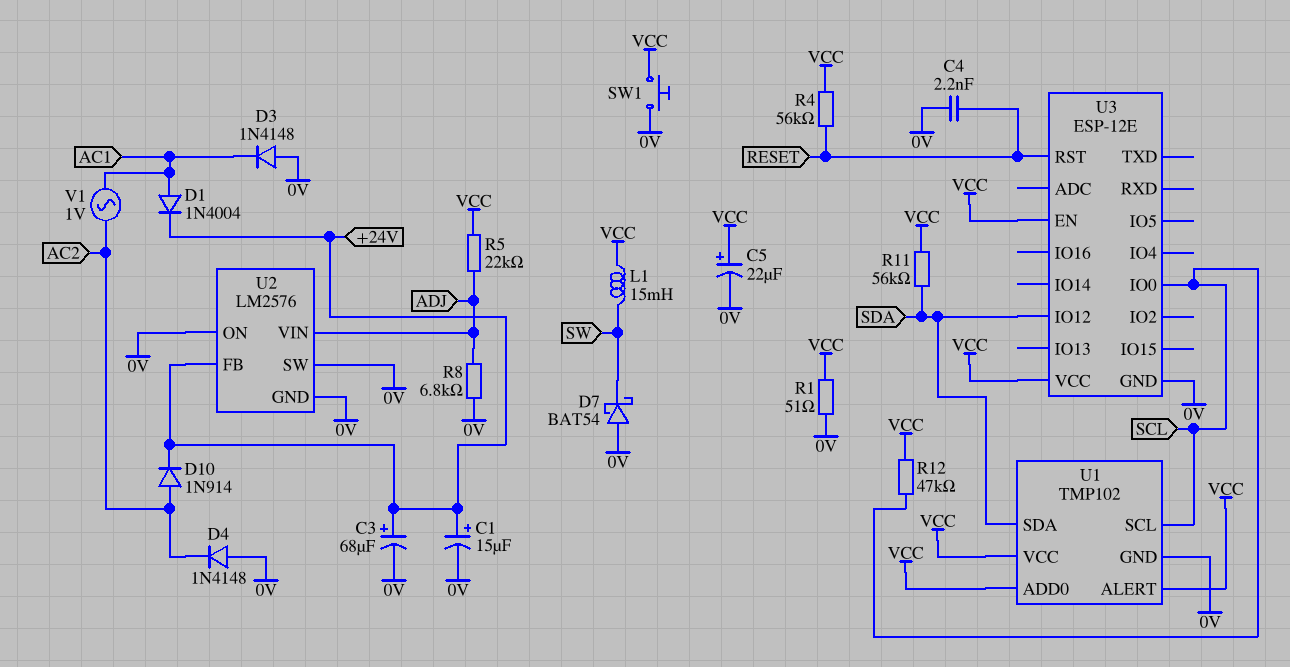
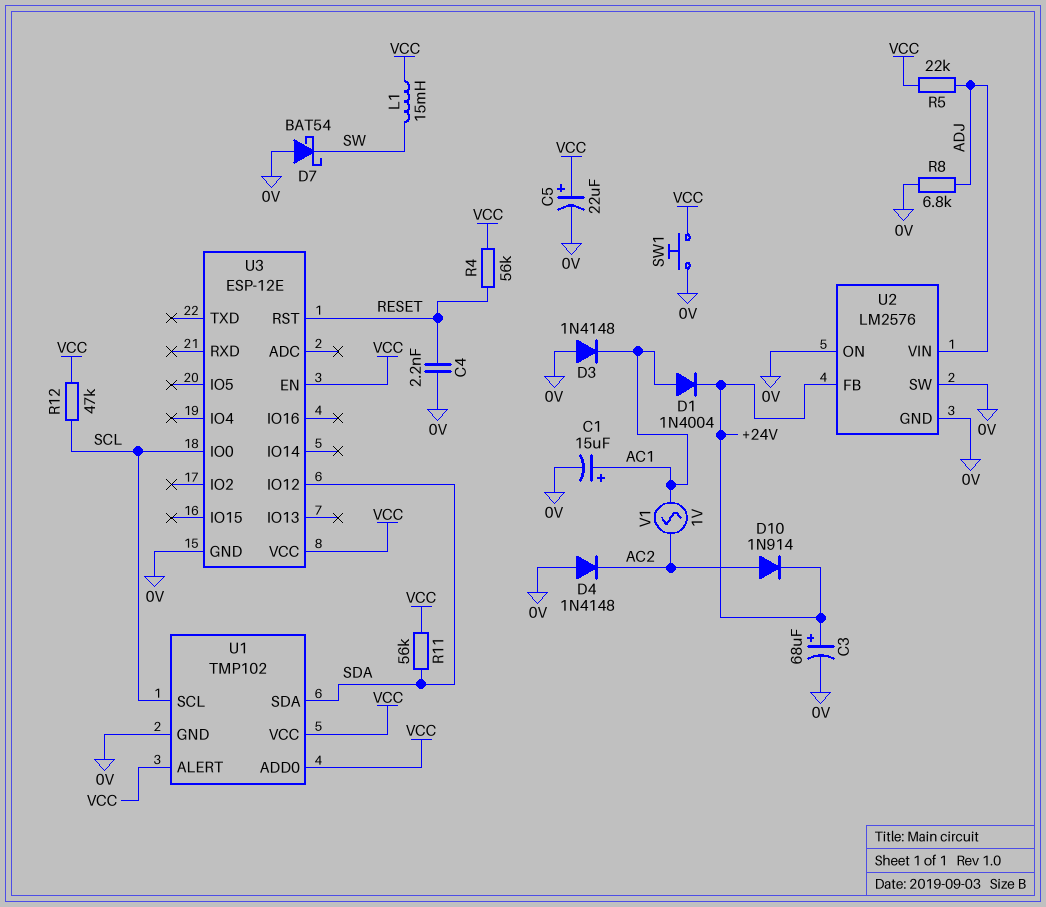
C1: 15uF (plus +24V, minus 0V) -> 15uF (plus AC1, minus 0V)
R1: 51 (0V, VCC) -> none

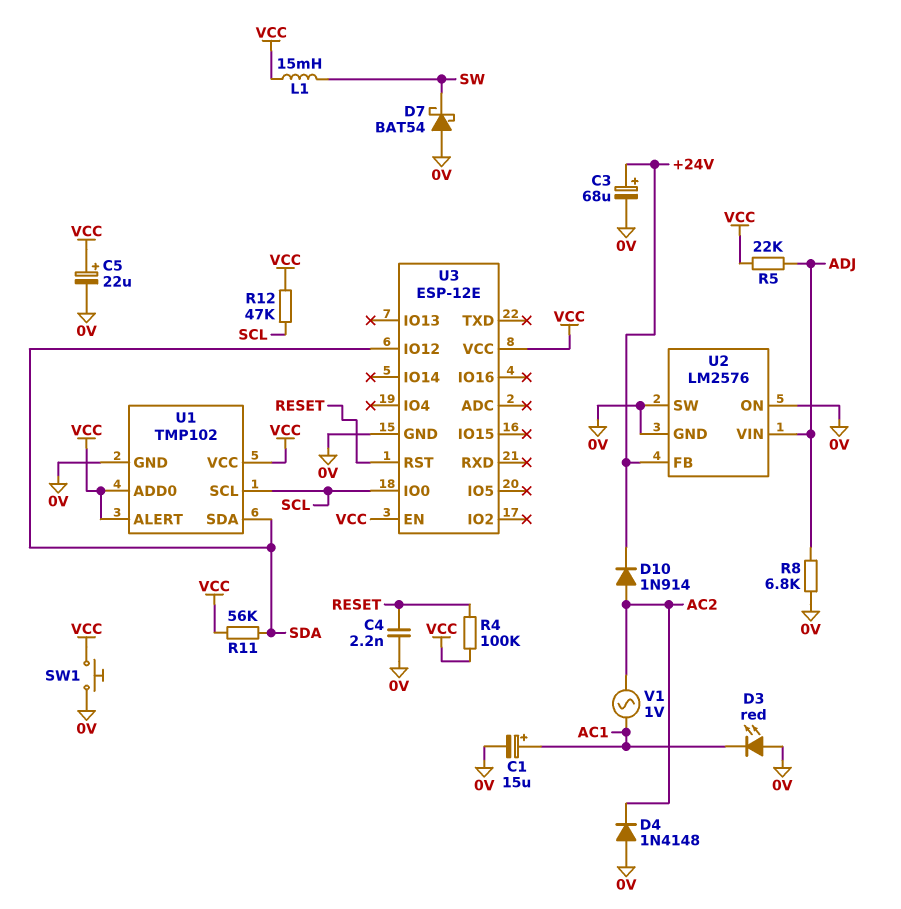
D1: diode 1N4004 (A AC1, K +24V) -> none
D3: diode 1N4148 (A 0V, K AC1) -> LED red (A 0V, K AC1)
R4: 56k (RESET, VCC) -> 100k (RESET, VCC)

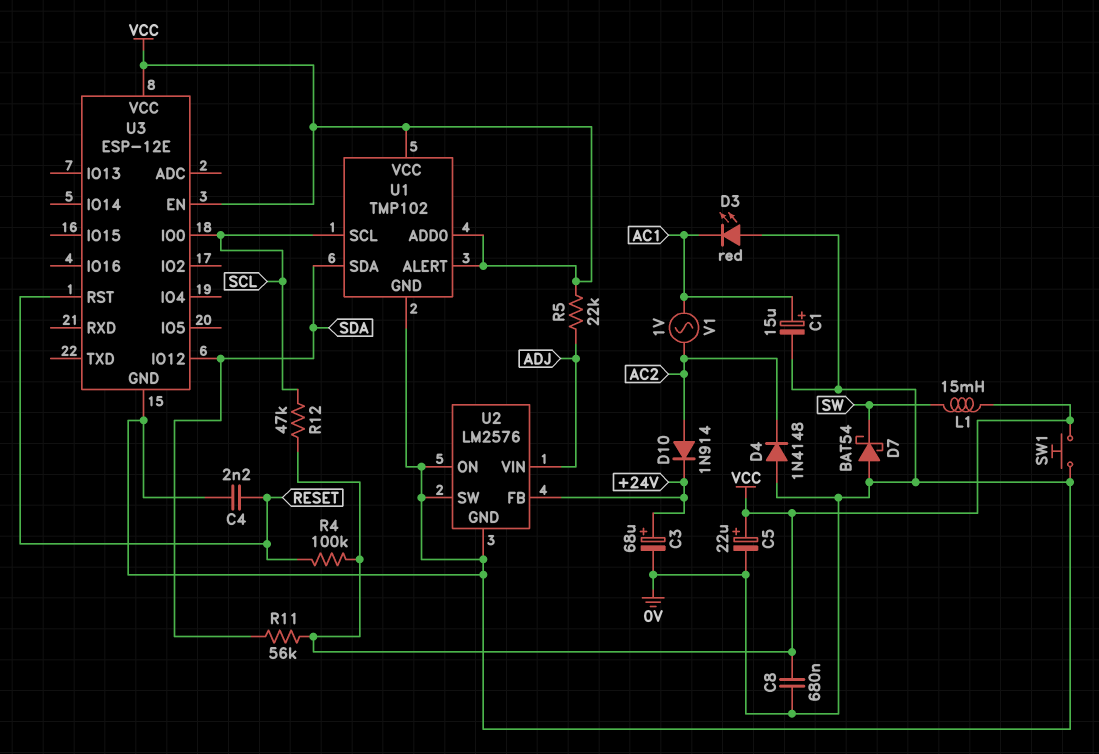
C8: none -> 680nF (0V, VCC)
R8: 6.8k (0V, ADJ) -> none

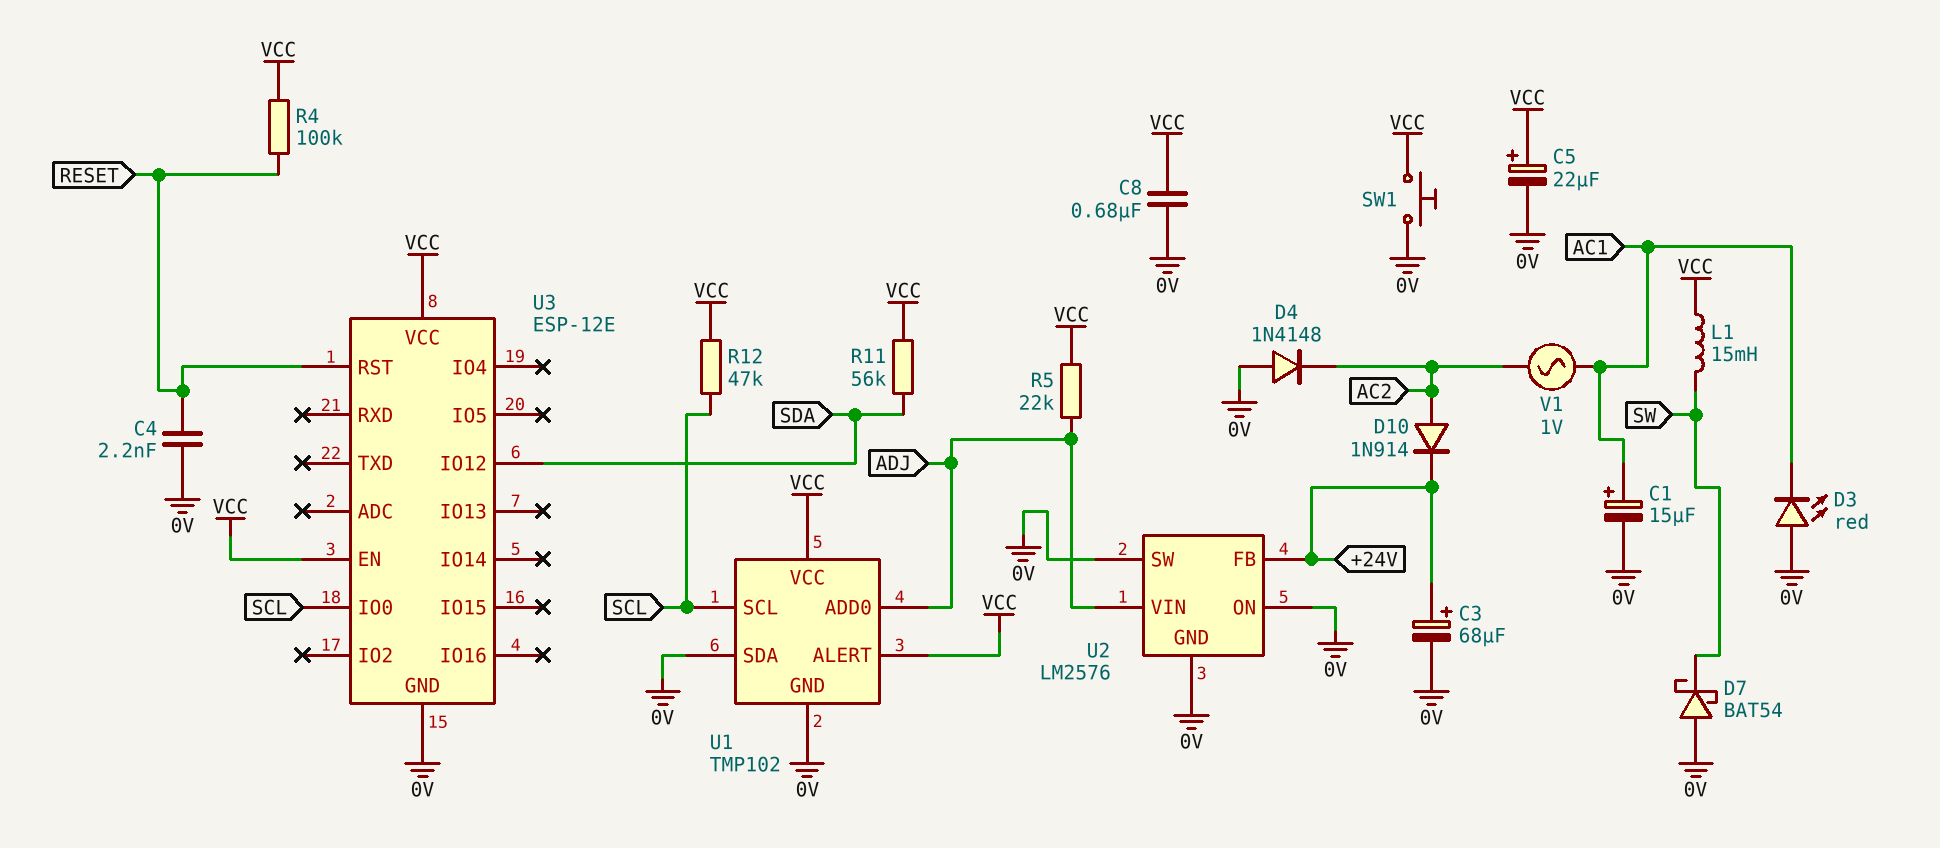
U1 pin ADD0: VCC -> ADJ
U1 pin SDA: SDA -> 0V

